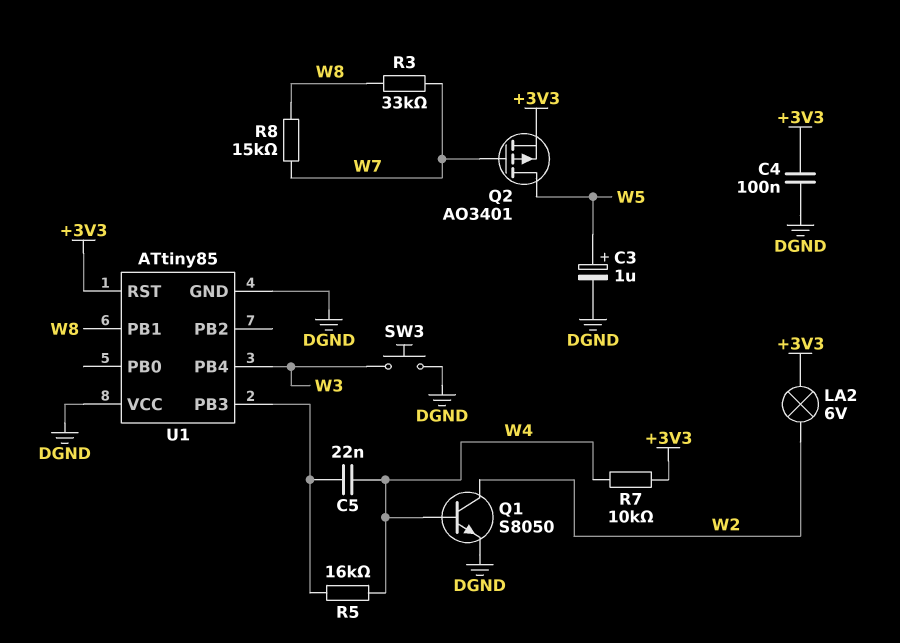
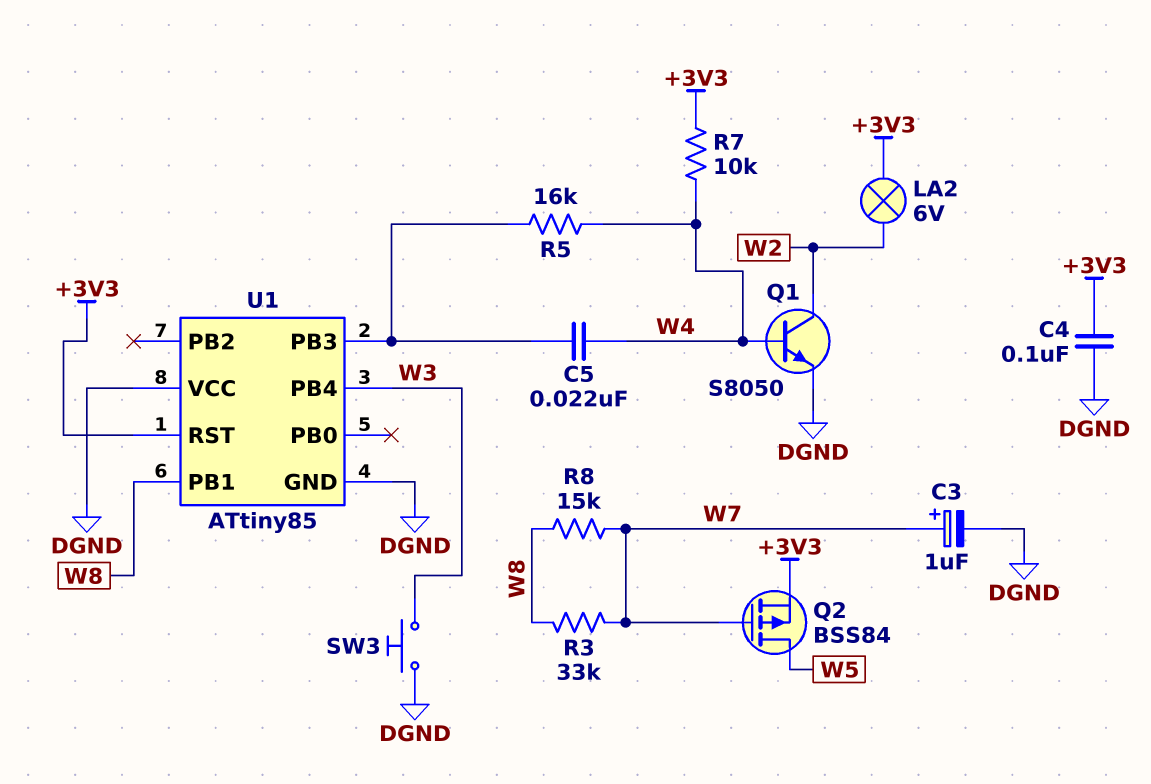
C3: 1uF (plus W5, minus DGND) -> 1uF (plus W7, minus DGND)
Q2: PMOS AO3401 (G W7, D W5, S +3V3) -> PMOS BSS84 (G W7, D W5, S +3V3)

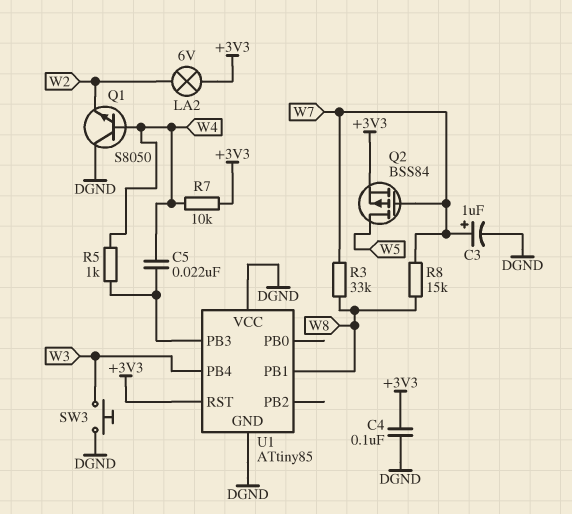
Q1: NPN S8050 (B W4, C W2, E DGND) -> NPN S8050 (B W4, C DGND, E W2)
R5: 16k (U1/PB3, W4) -> 1k (U1/PB3, W4)

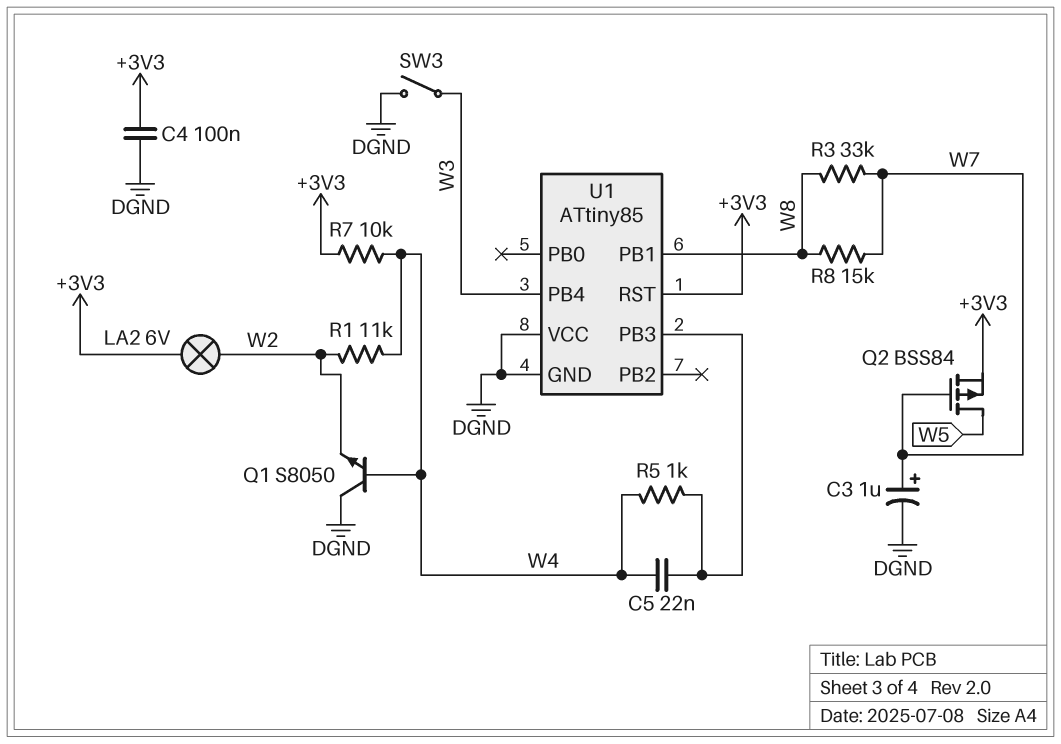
R1: none -> 11k (W2, W4)
SW3: button (DGND, W3) -> switch (DGND, W3)

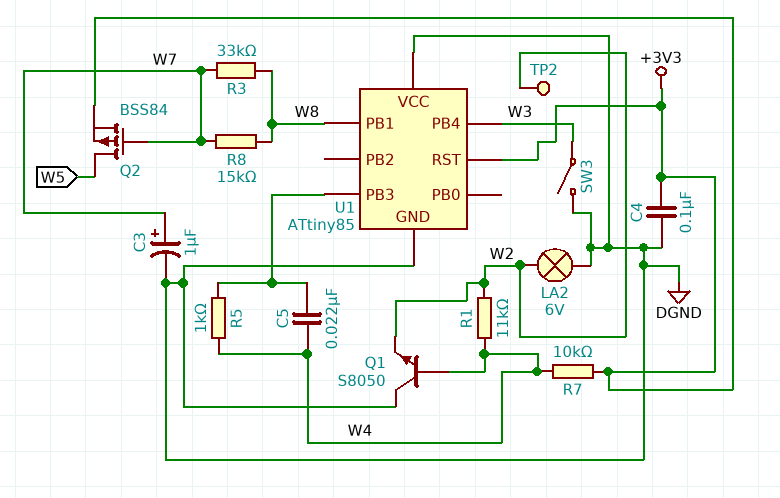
LA2: lamp 6V (+3V3, W2) -> lamp 6V (DGND, W2)
TP2: none -> test point (W2)

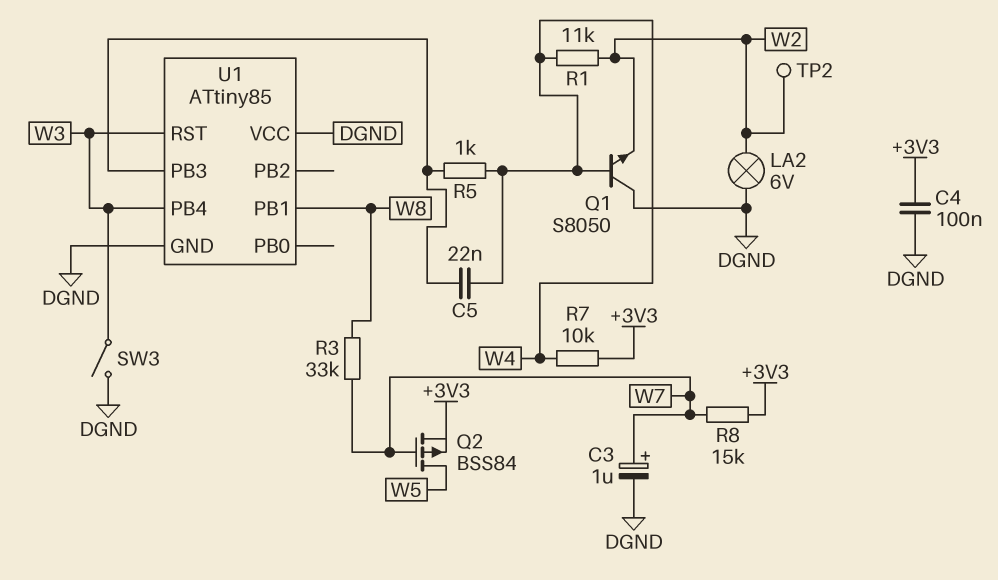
R8: 15k (W7, W8) -> 15k (+3V3, W7)
U1 pin RST: +3V3 -> W3

